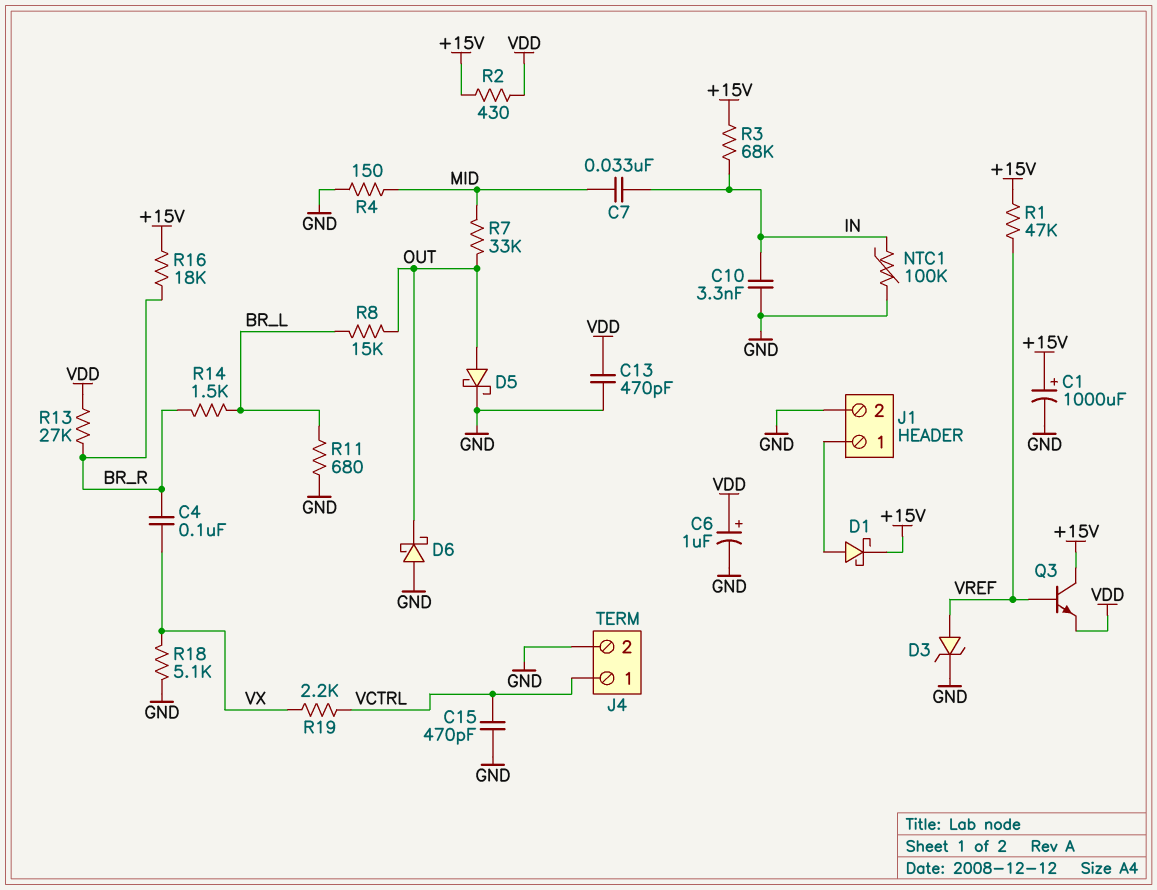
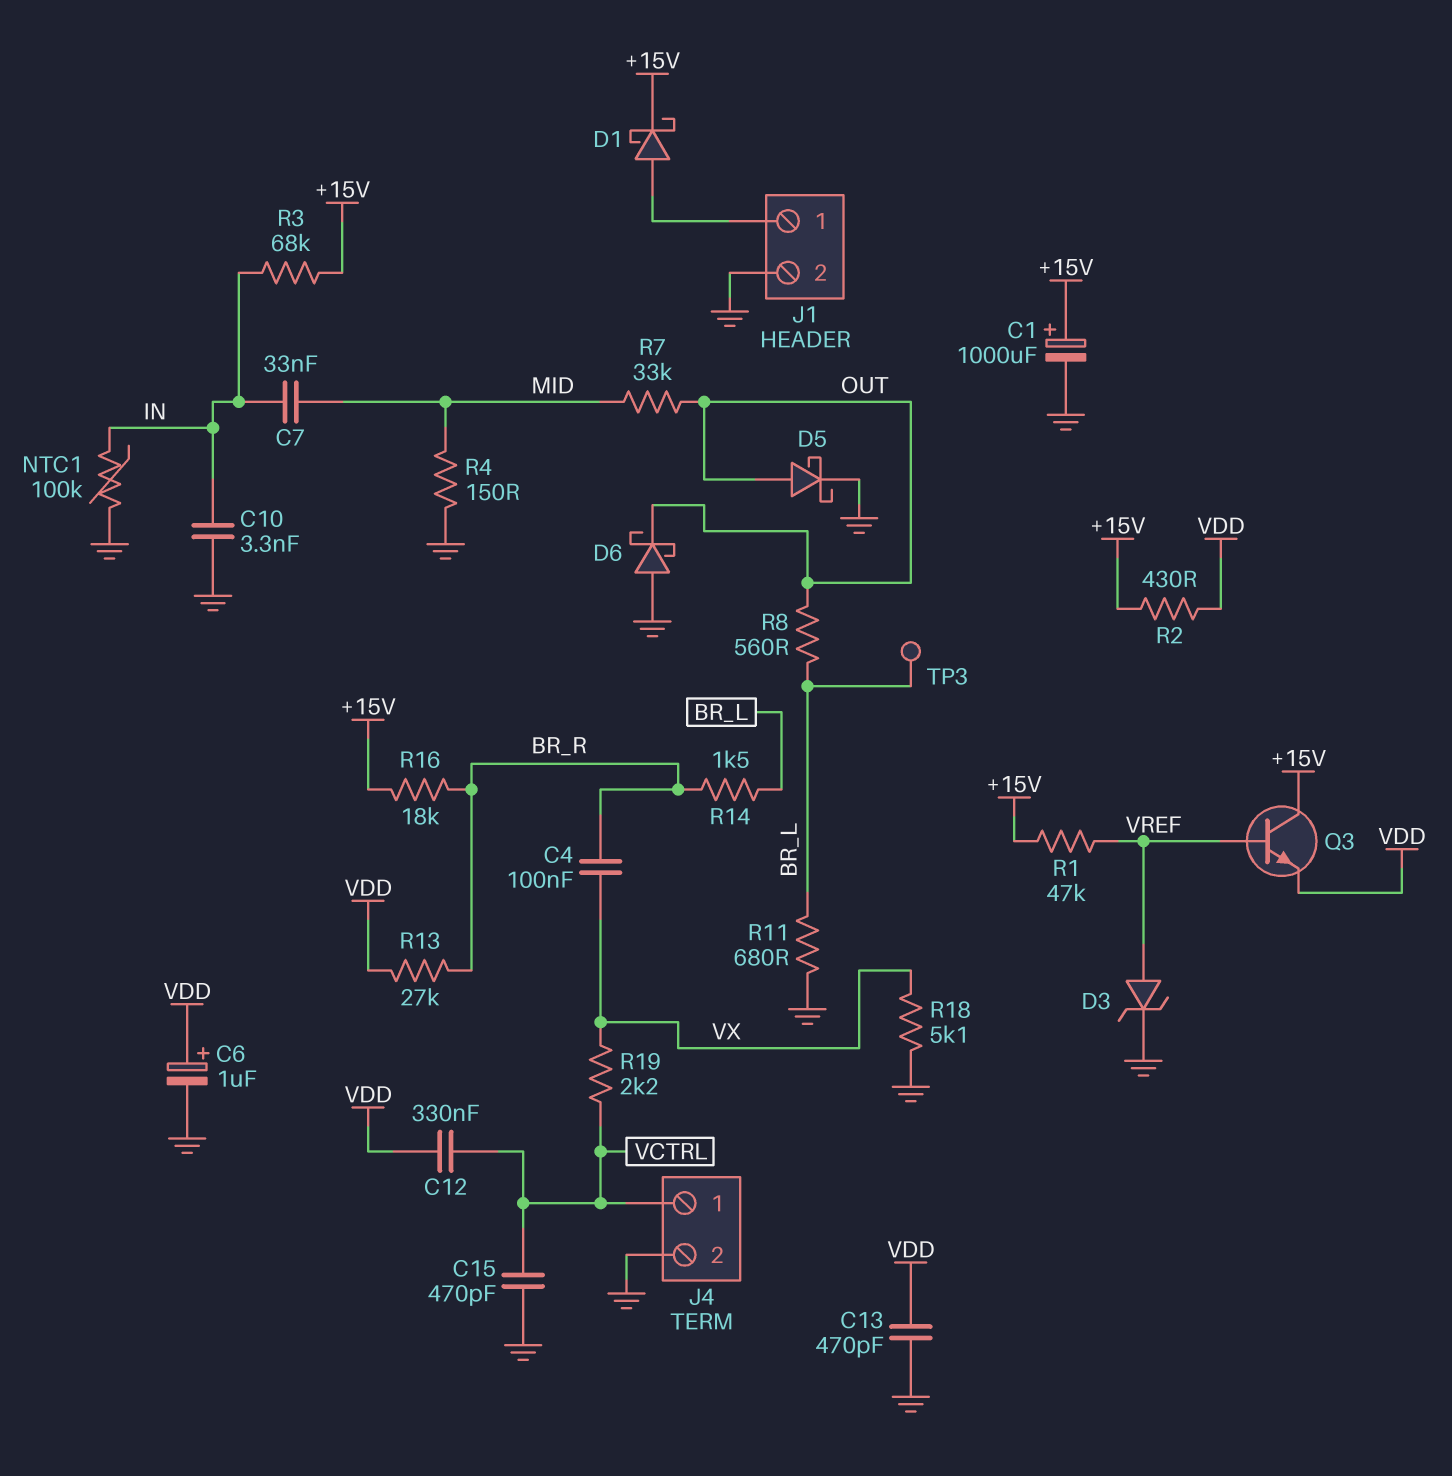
C12: none -> 330nF (VCTRL, VDD)
R8: 15k (BR_L, OUT) -> 560 (BR_L, OUT)
TP3: none -> test point (BR_L)

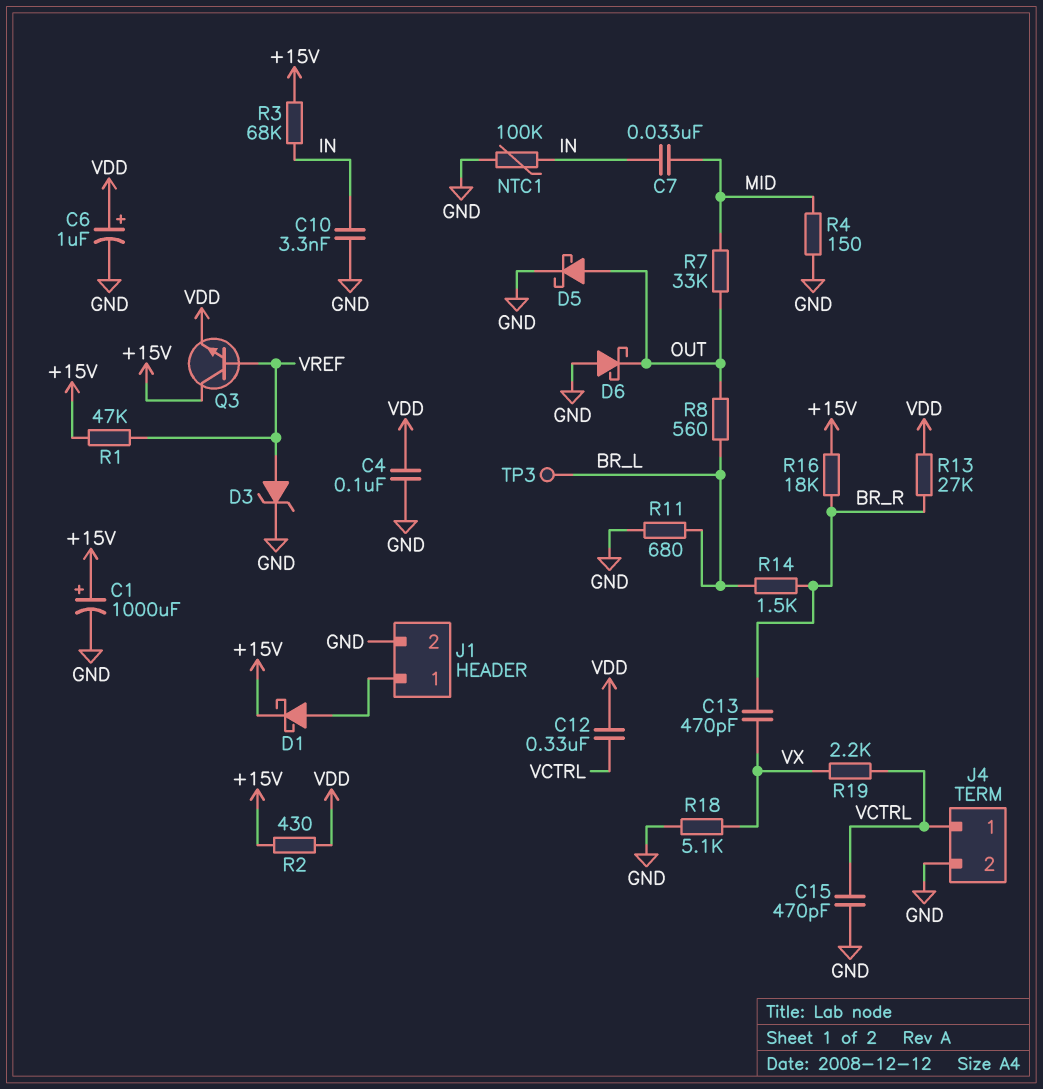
C4: 100nF (BR_R, VX) -> 100nF (GND, VDD)
C13: 470pF (GND, VDD) -> 470pF (BR_R, VX)

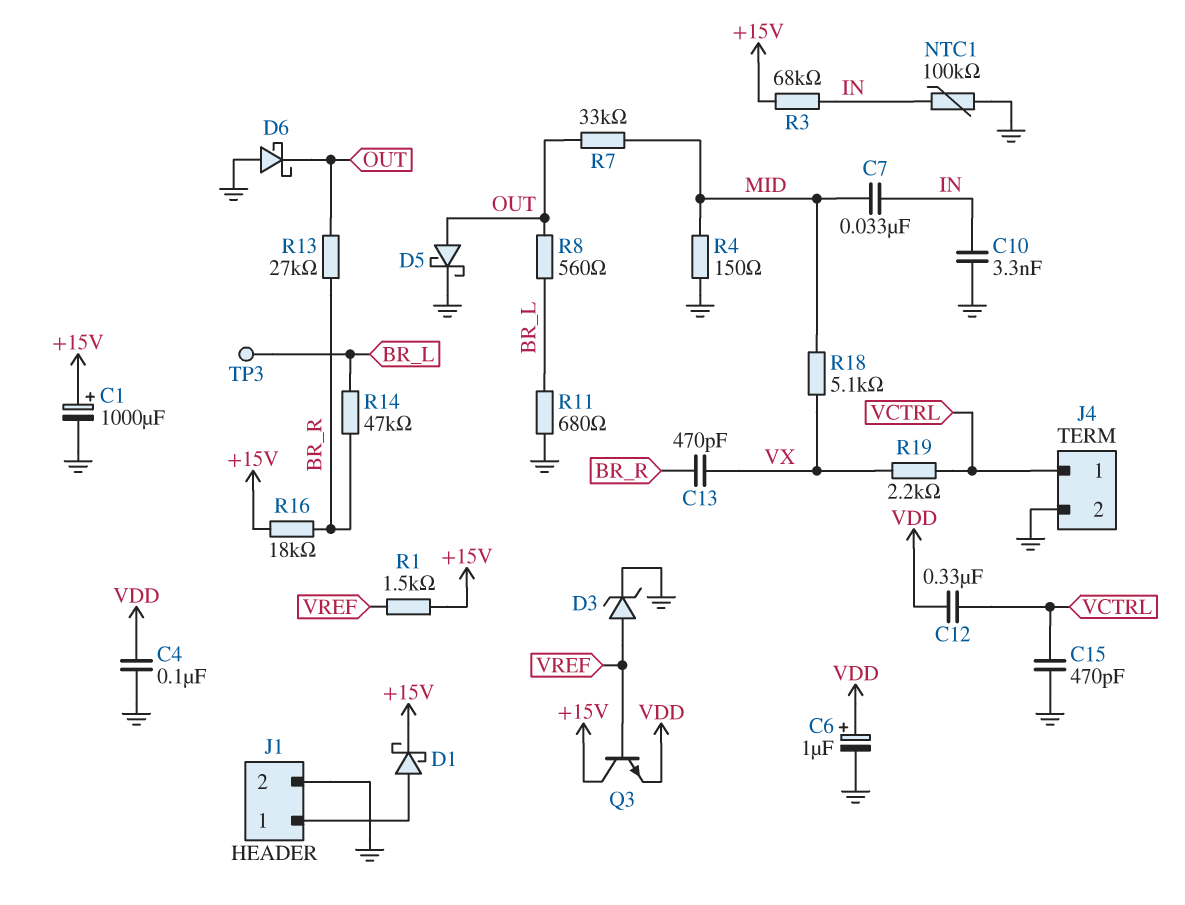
R1: 47k (+15V, VREF) -> 1.5k (+15V, VREF)
R2: 430 (+15V, VDD) -> none
R13: 27k (BR_R, VDD) -> 27k (BR_R, OUT)
R14: 1.5k (BR_L, BR_R) -> 47k (BR_L, BR_R)
R18: 5.1k (GND, VX) -> 5.1k (MID, VX)

